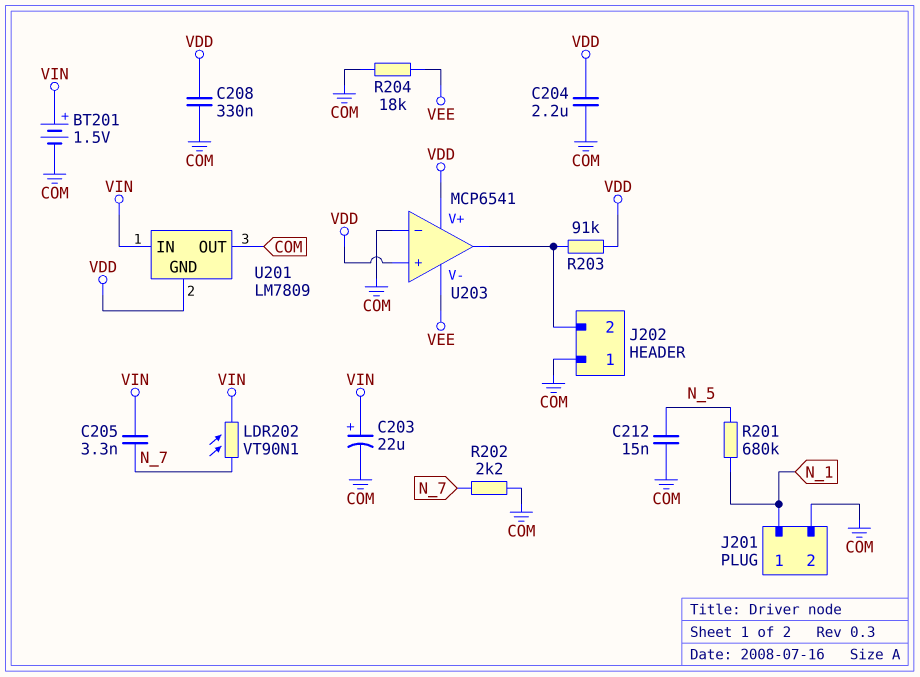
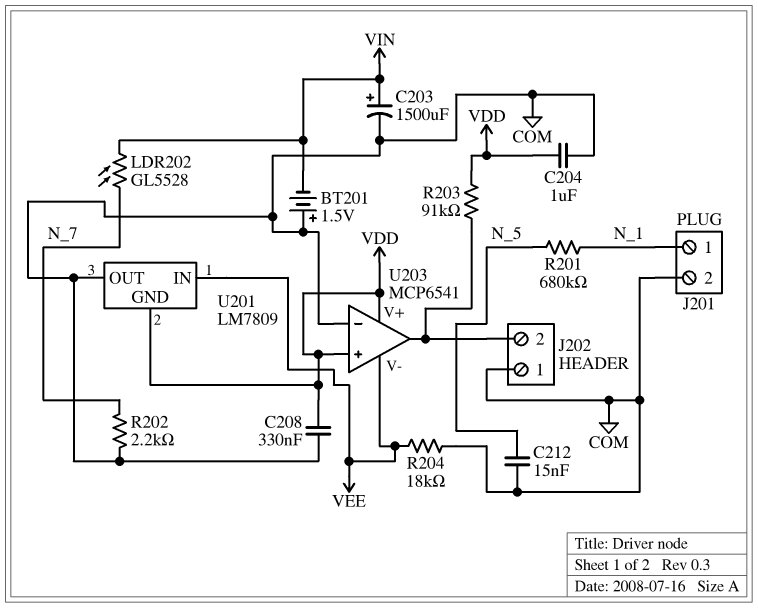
BT201: 1.5V (plus VIN, minus COM) -> 1.5V (plus COM, minus VIN)
C203: 22uF (plus VIN, minus COM) -> 1500uF (plus VIN, minus COM)
C204: 2.2uF (COM, VDD) -> 1uF (COM, VDD)
C205: 3.3nF (N_7, VIN) -> none
LDR202: VT90N1 (N_7, VIN) -> GL5528 (N_7, VIN)
U201 pin IN: VIN -> VEE

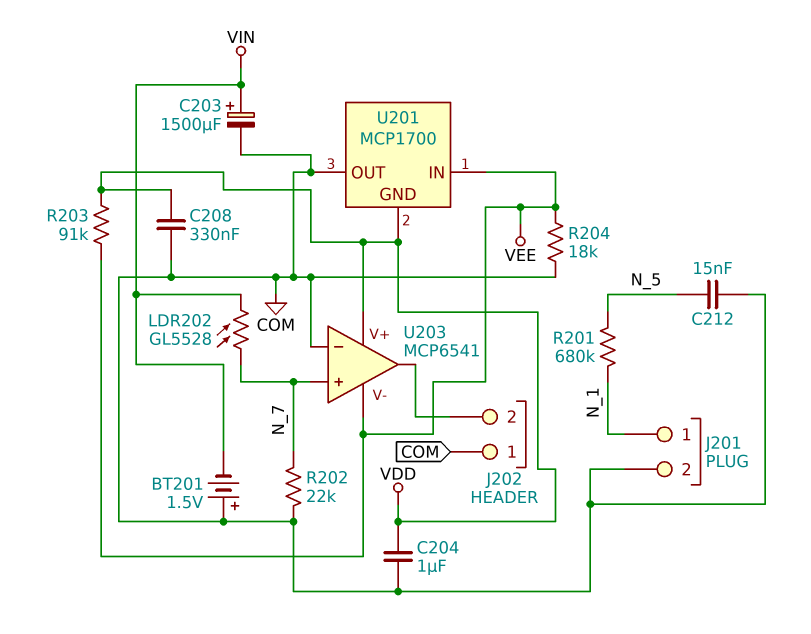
R202: 2.2k (COM, N_7) -> 22k (COM, N_7)
R203: 91k (J202/2, VDD) -> 91k (VDD, VEE)
U201: LM7809 -> MCP1700
U203 pin in+: VDD -> N_7

